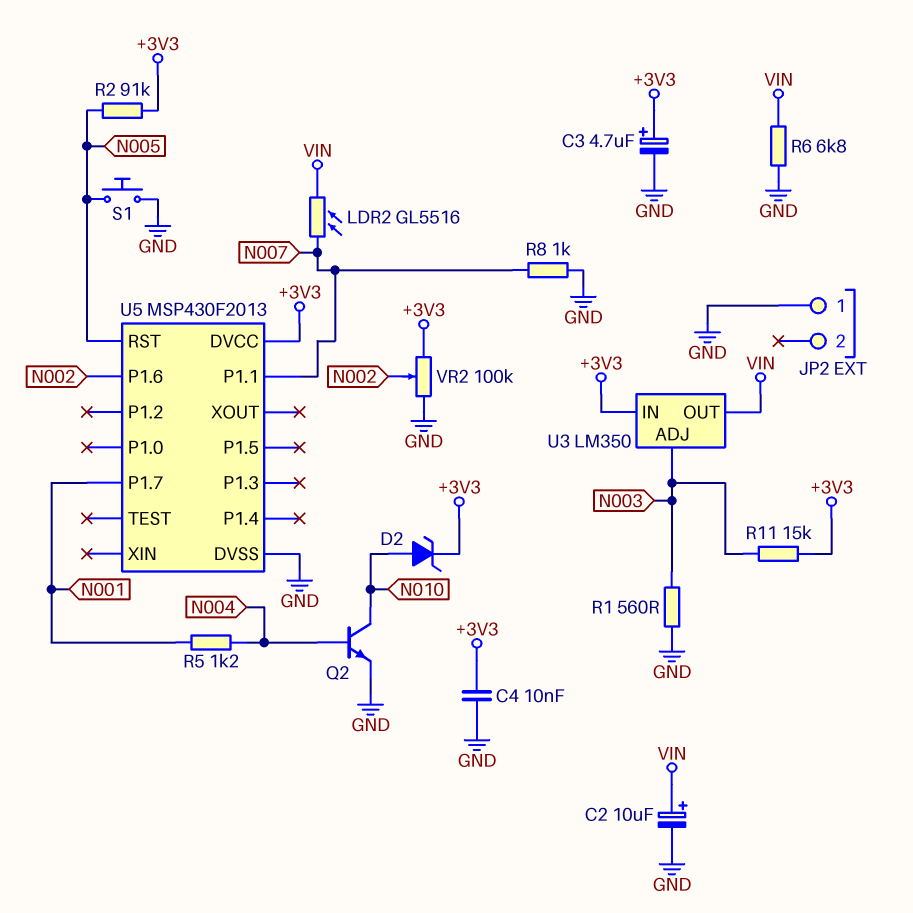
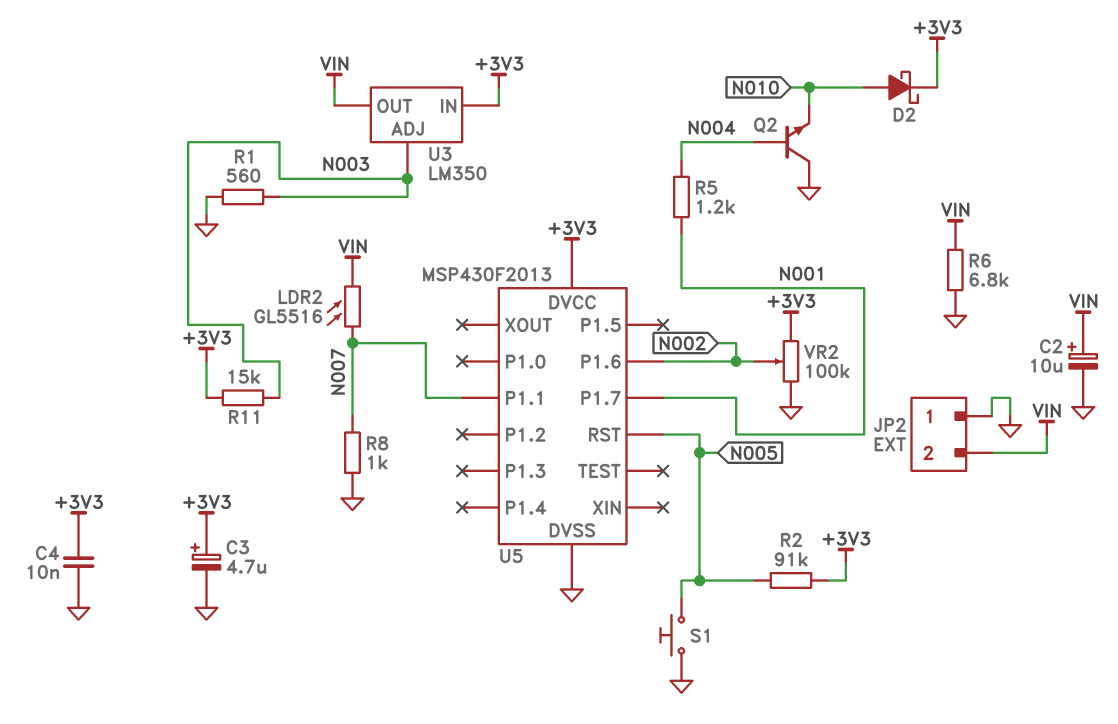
D2: zener (A N010, K +3V3) -> schottky (A N010, K +3V3)
JP2 pin 2: none -> VIN
Q2: NPN (B N004, C N010, E GND) -> NPN (B N004, C GND, E N010)

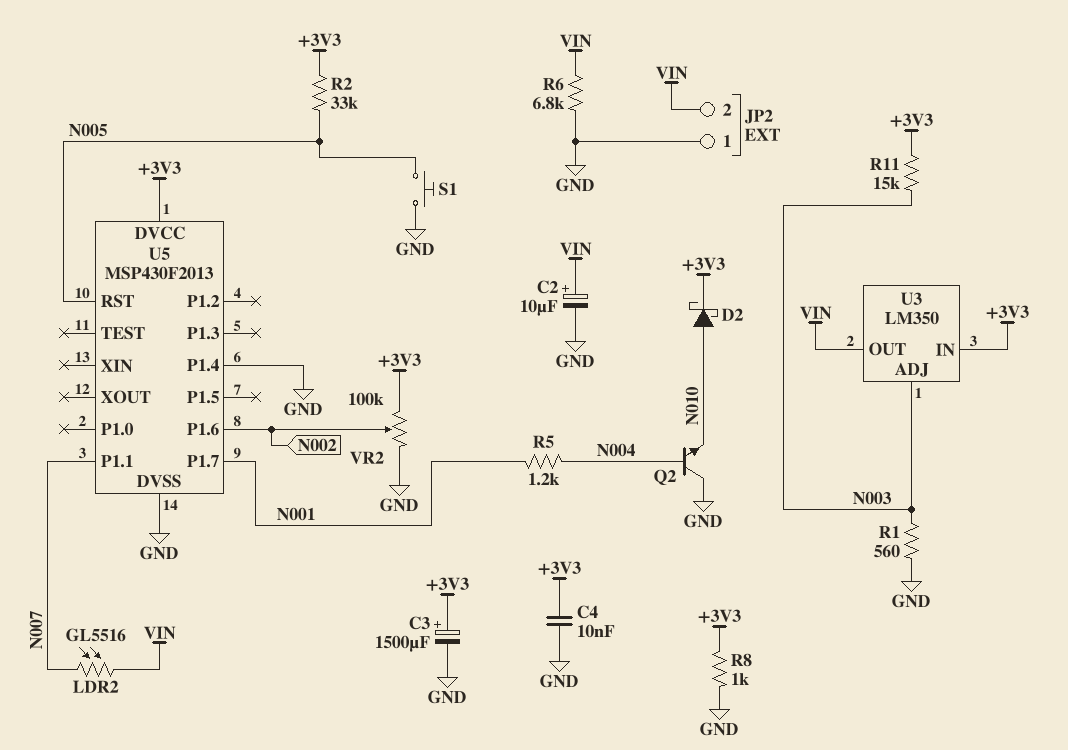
C3: 4.7uF (plus +3V3, minus GND) -> 1500uF (plus +3V3, minus GND)
R2: 91k (+3V3, N005) -> 33k (+3V3, N005)
R8: 1k (GND, N007) -> 1k (+3V3, GND)
U5 pin P1.4: none -> GND

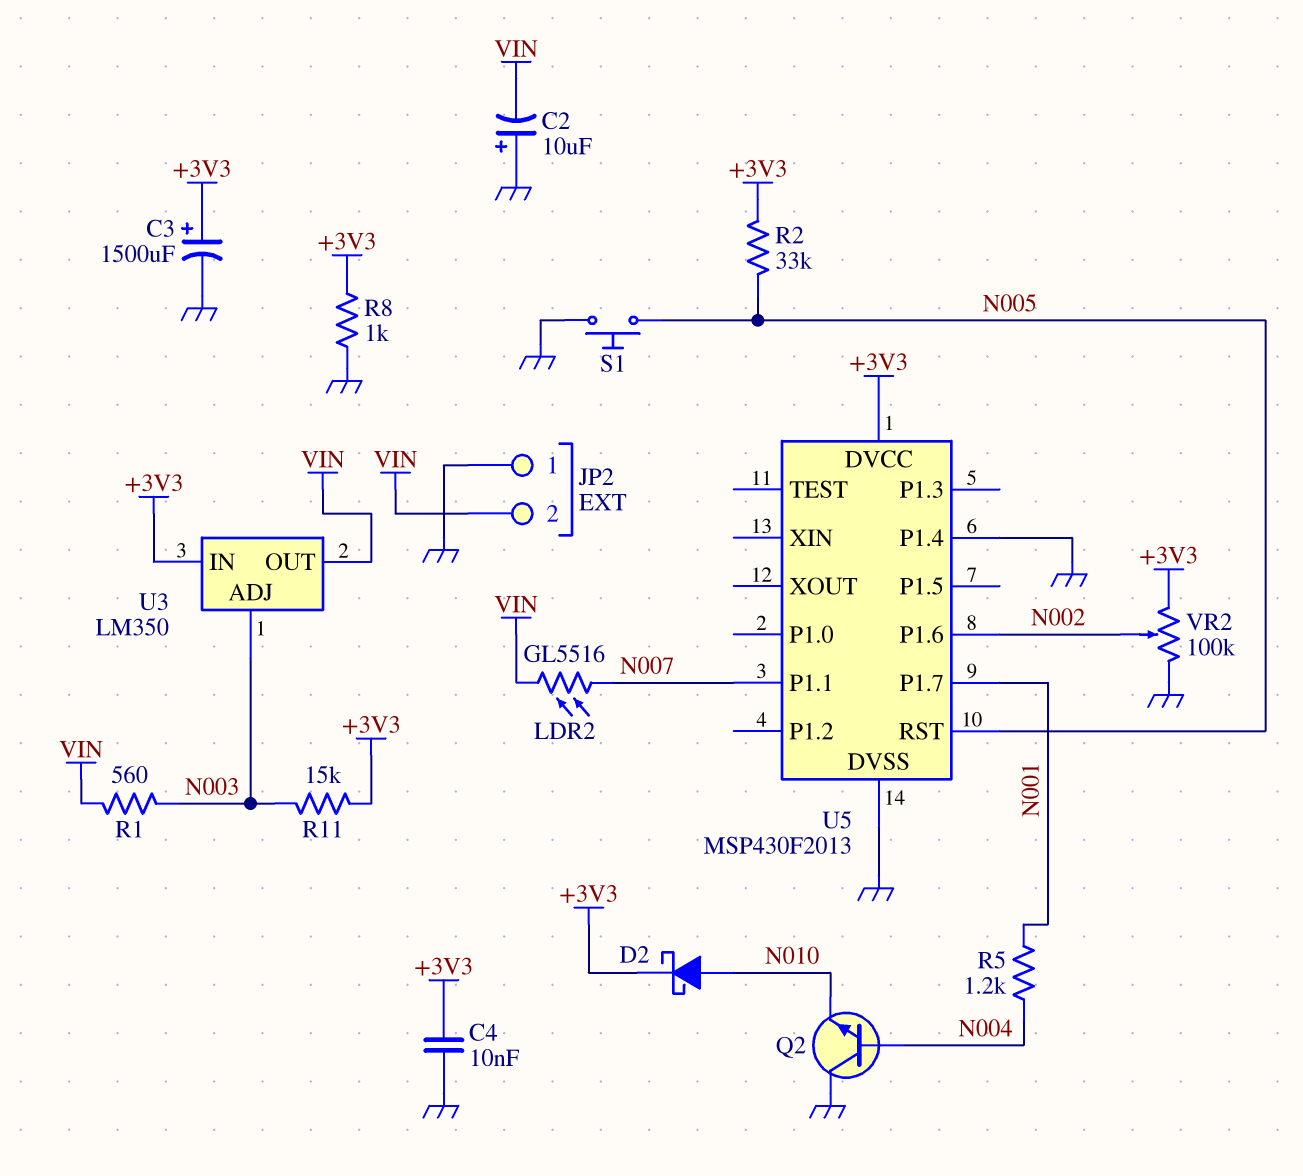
C2: 10uF (plus VIN, minus GND) -> 10uF (plus GND, minus VIN)
R1: 560 (GND, N003) -> 560 (N003, VIN)
R6: 6.8k (GND, VIN) -> none

